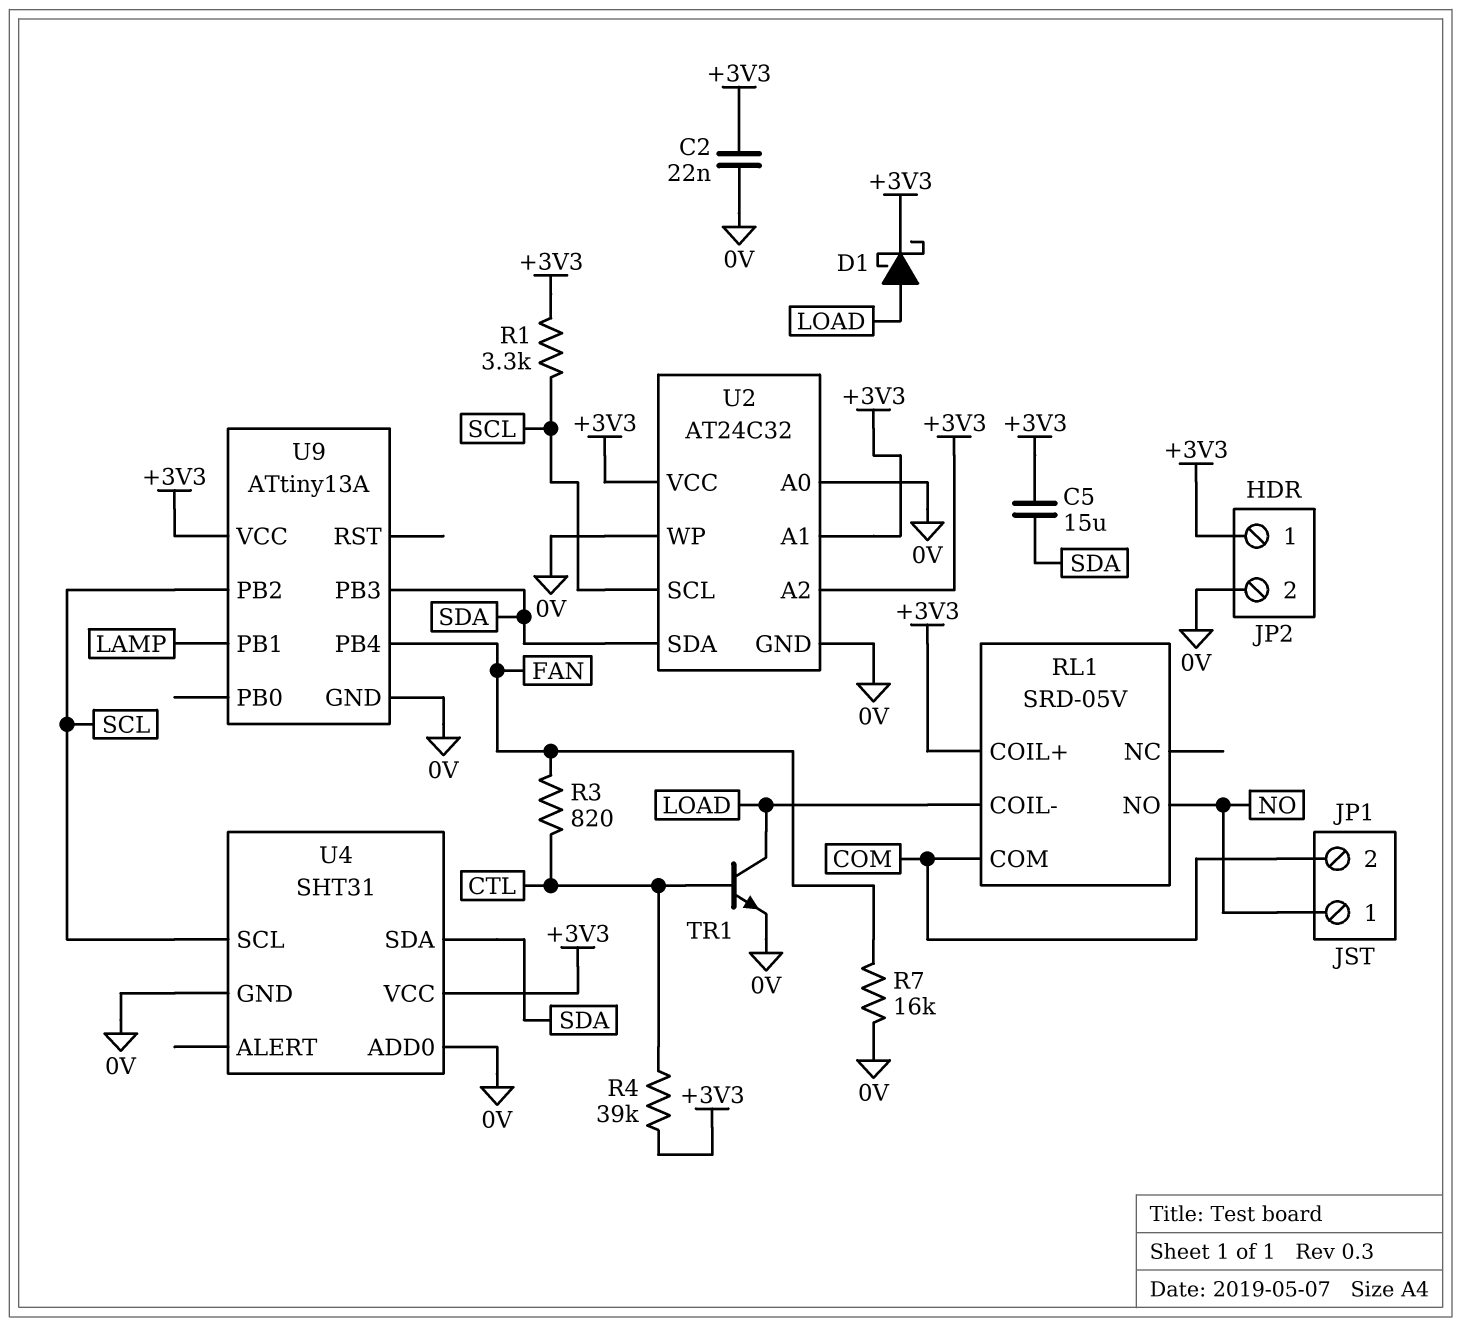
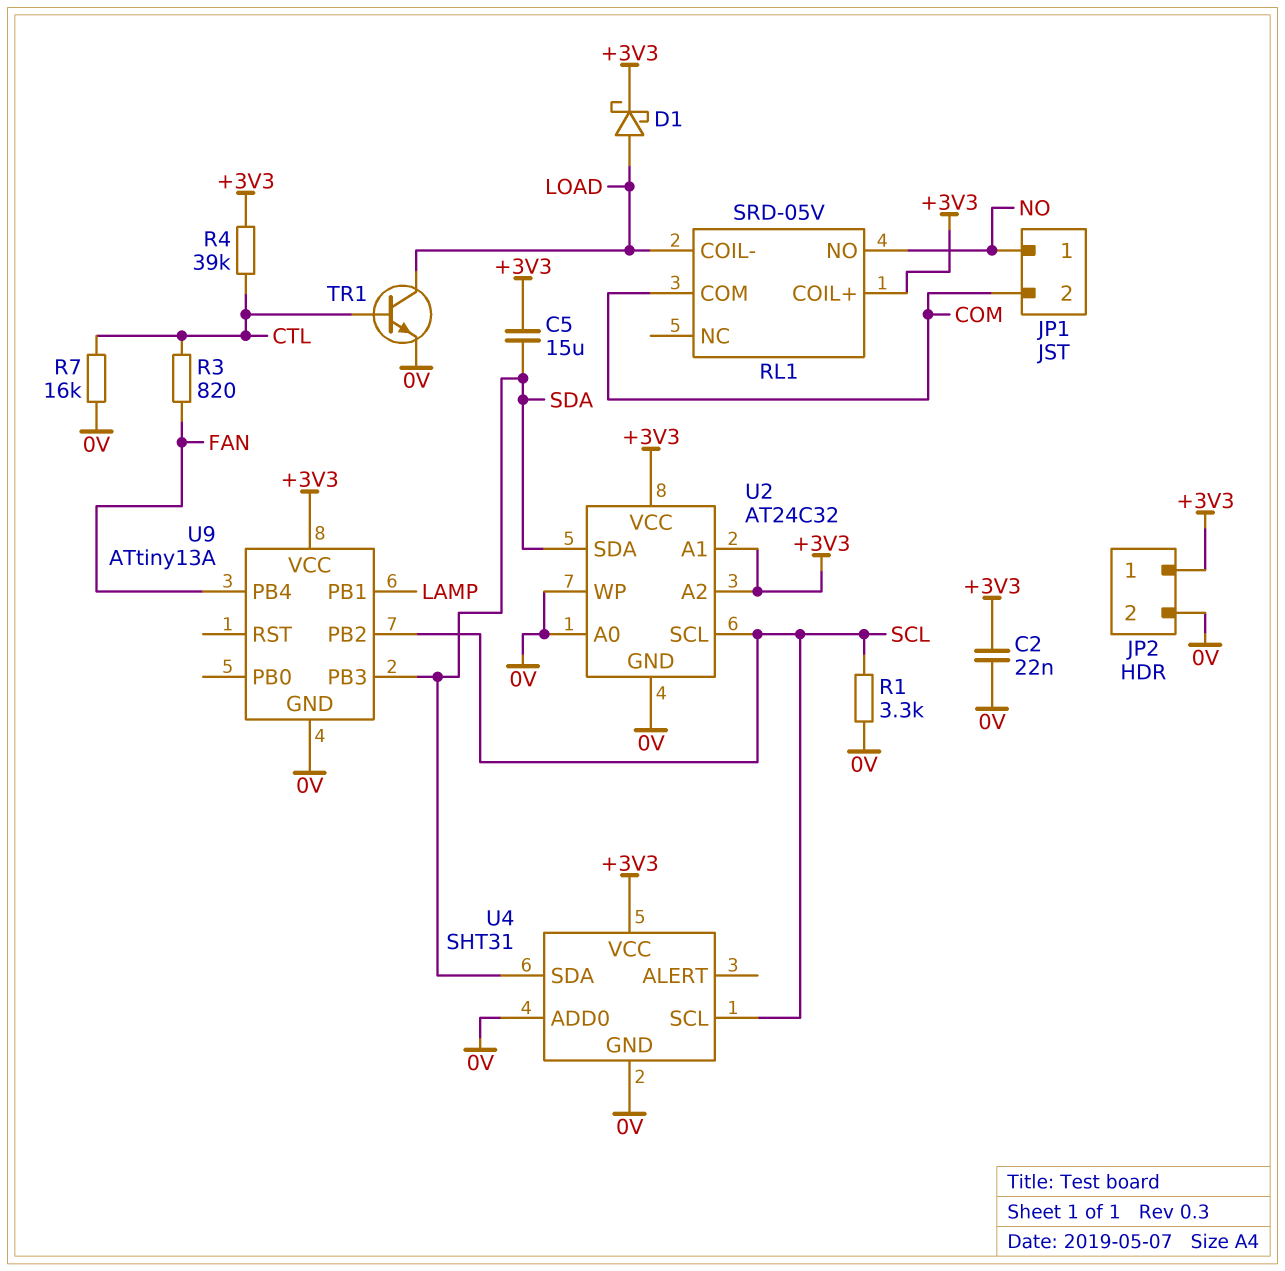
R1: 3.3k (+3V3, SCL) -> 3.3k (0V, SCL)
R7: 16k (0V, FAN) -> 16k (0V, CTL)

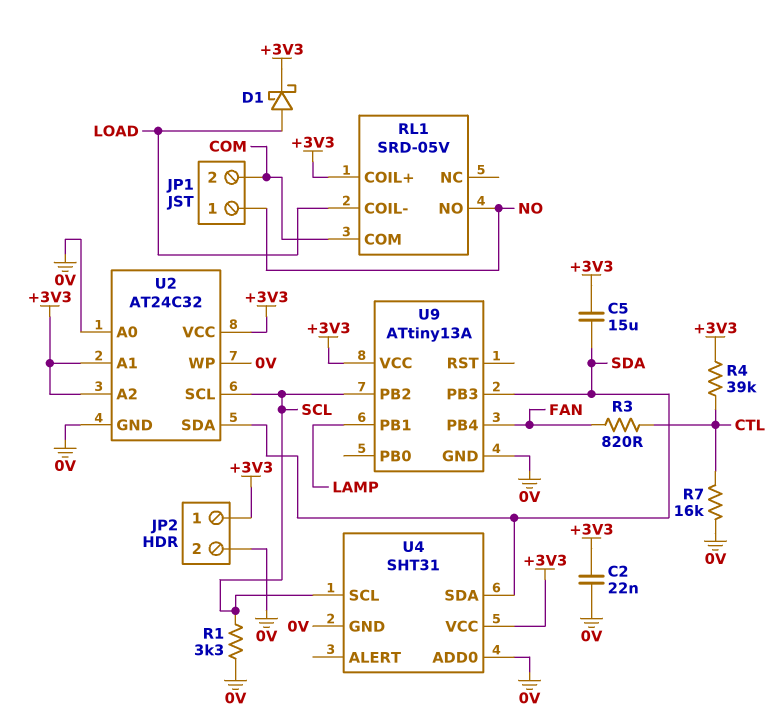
TR1: NPN (B CTL, C LOAD, E 0V) -> none

